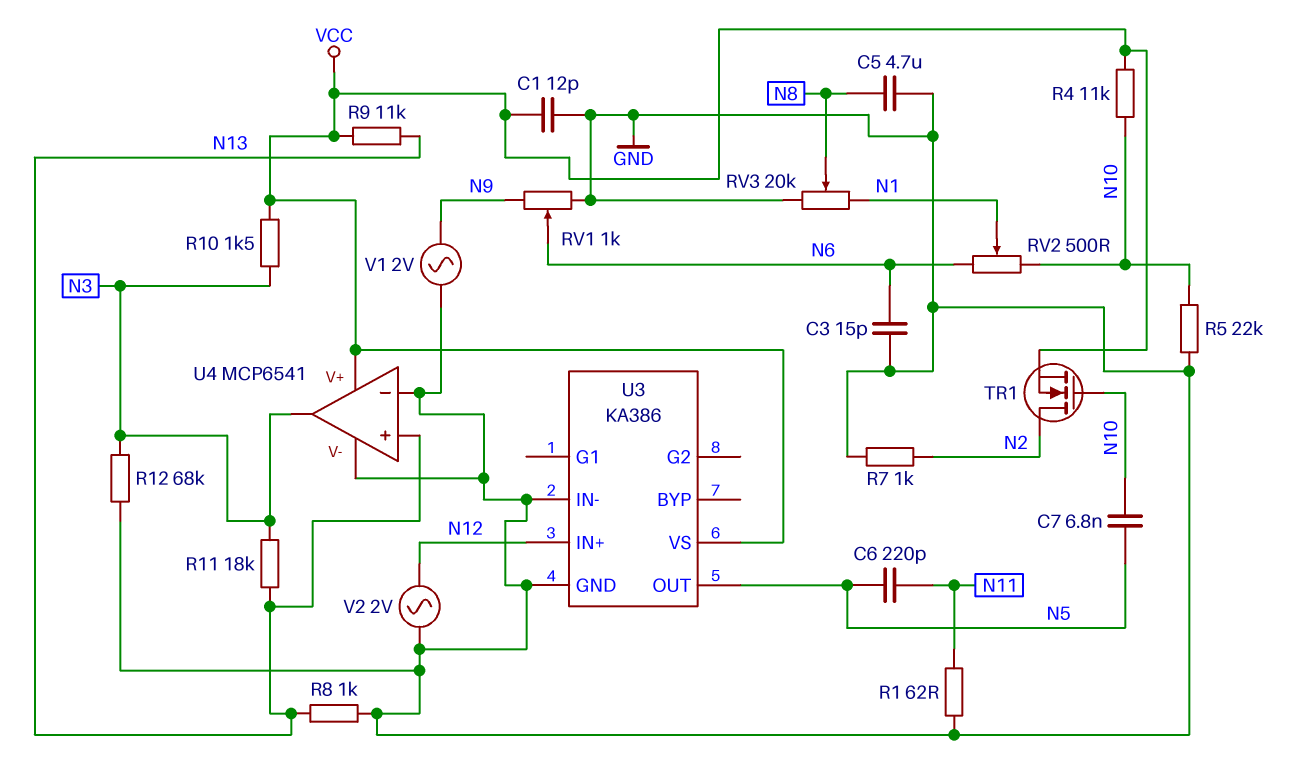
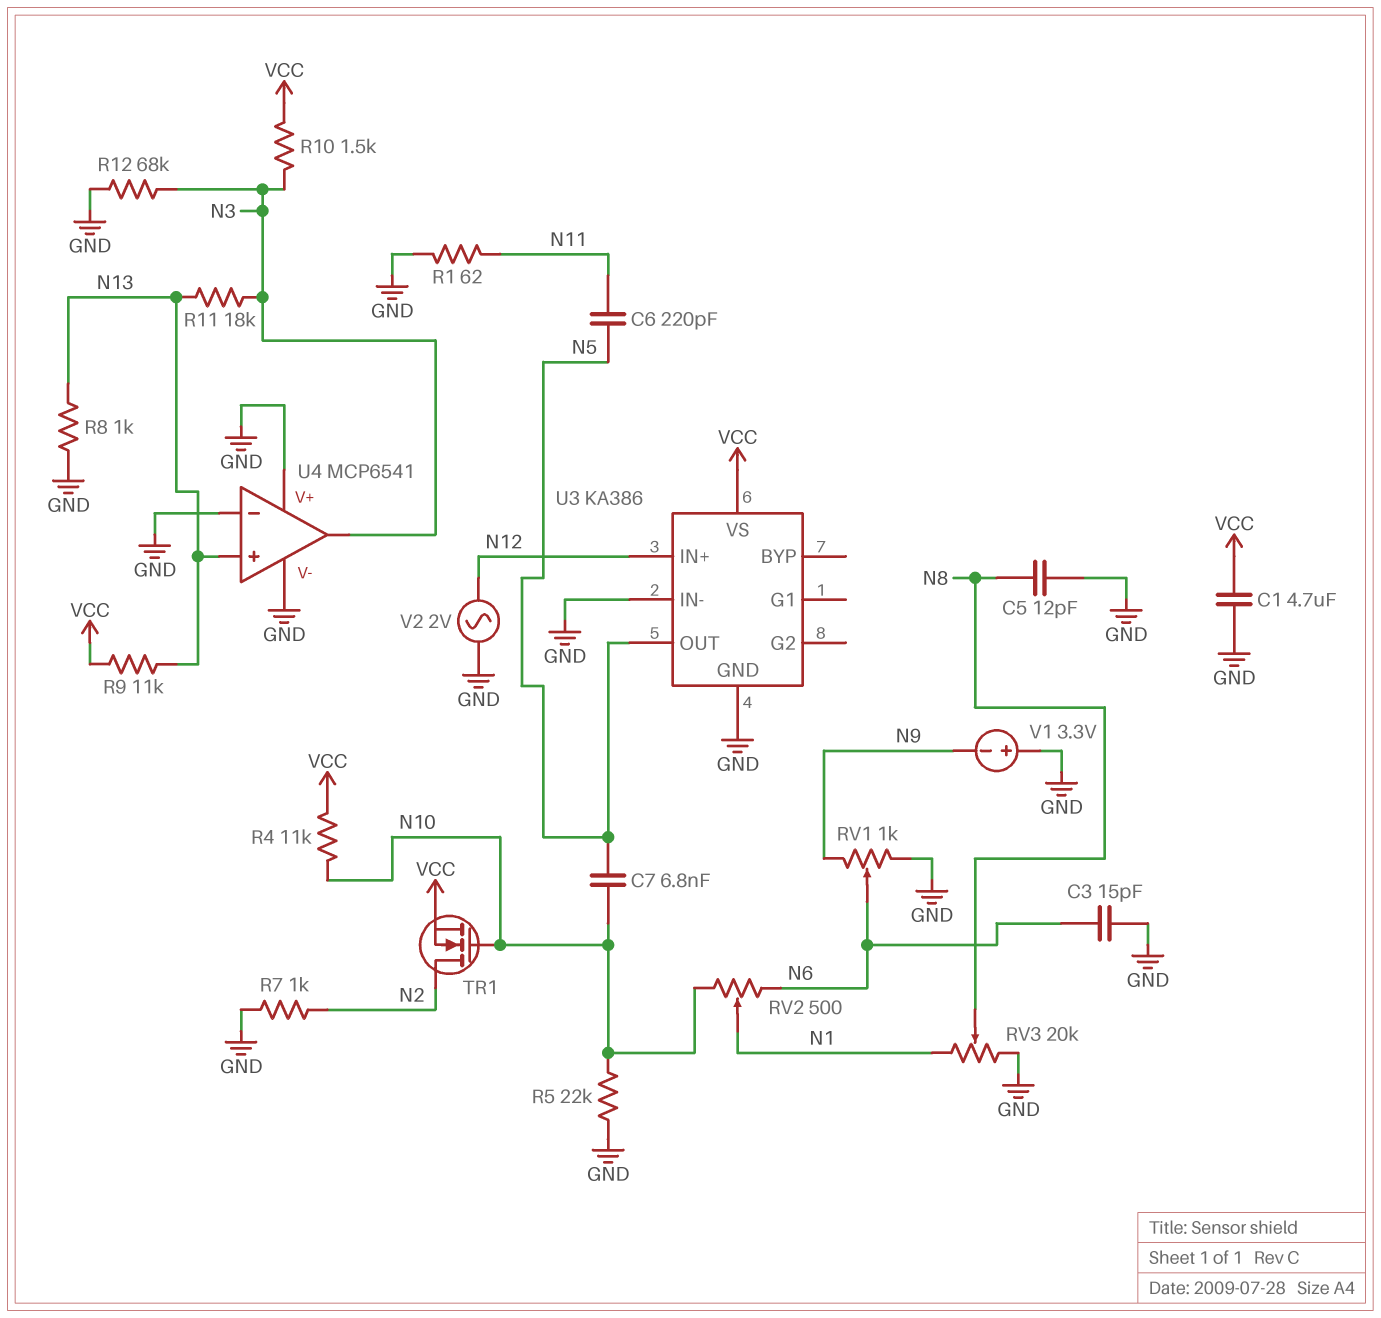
C1: 12pF (GND, VCC) -> 4.7uF (GND, VCC)
C5: 4.7uF (GND, N8) -> 12pF (GND, N8)
U4 pin V+: VCC -> GND
V1: AC 2V (GND, N9) -> 3.3V (plus GND, minus N9)

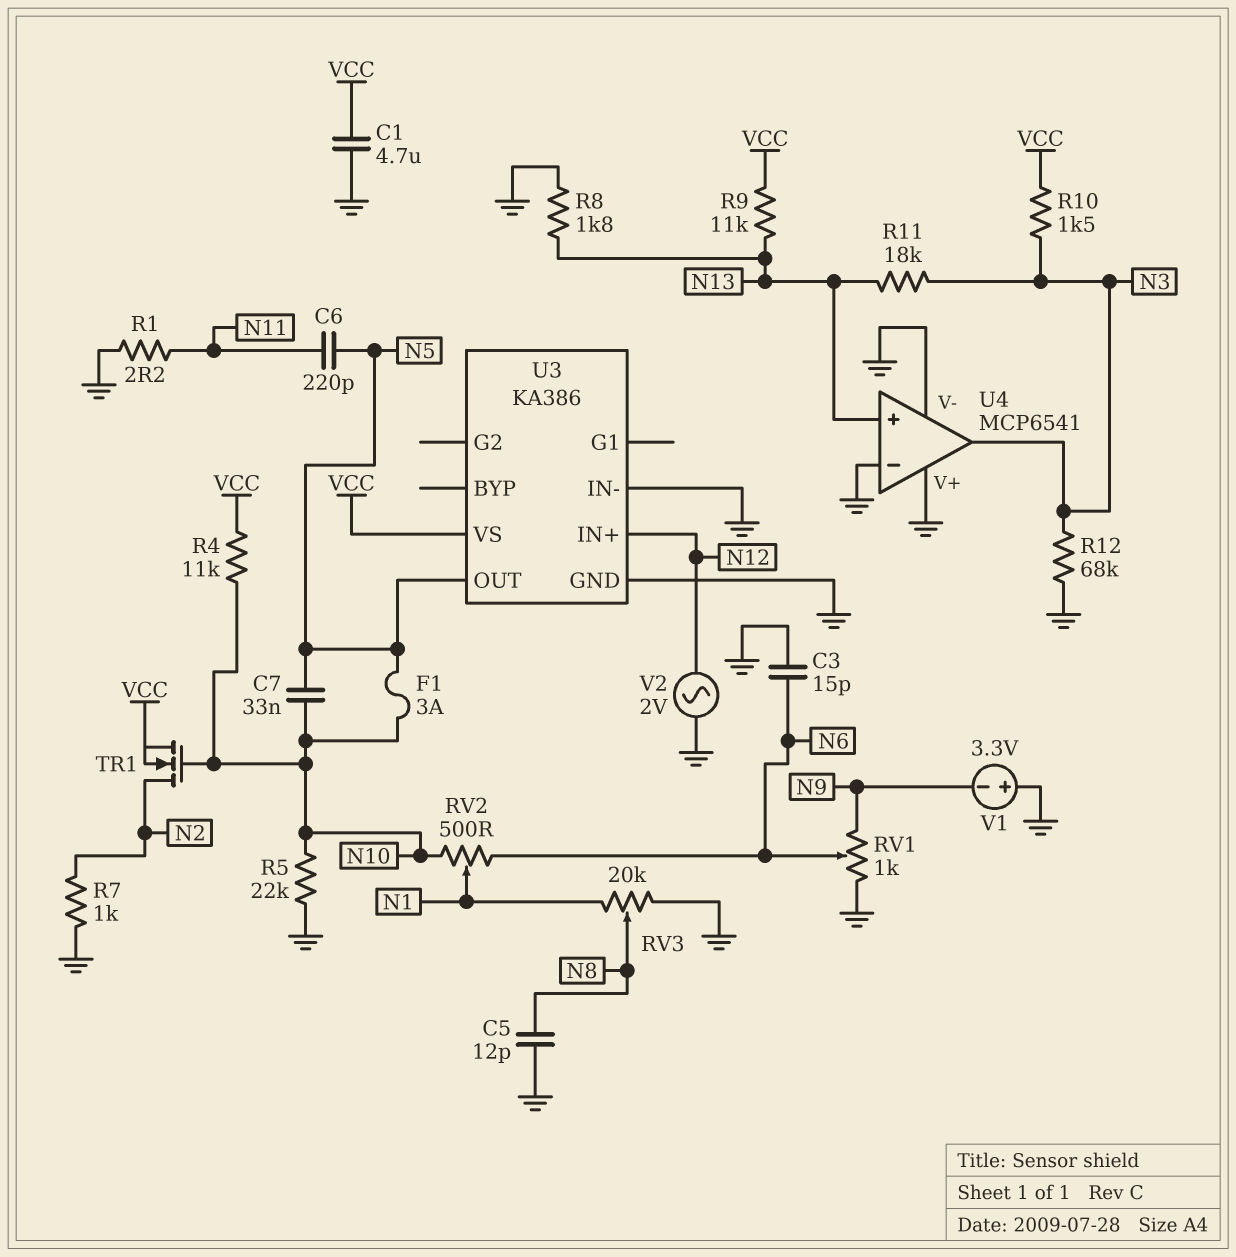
C7: 6.8nF (N5, N10) -> 33nF (N5, N10)
F1: none -> 3A (N5, N10)
R1: 62 (GND, N11) -> 2.2 (GND, N11)
R8: 1k (GND, N13) -> 1.8k (GND, N13)

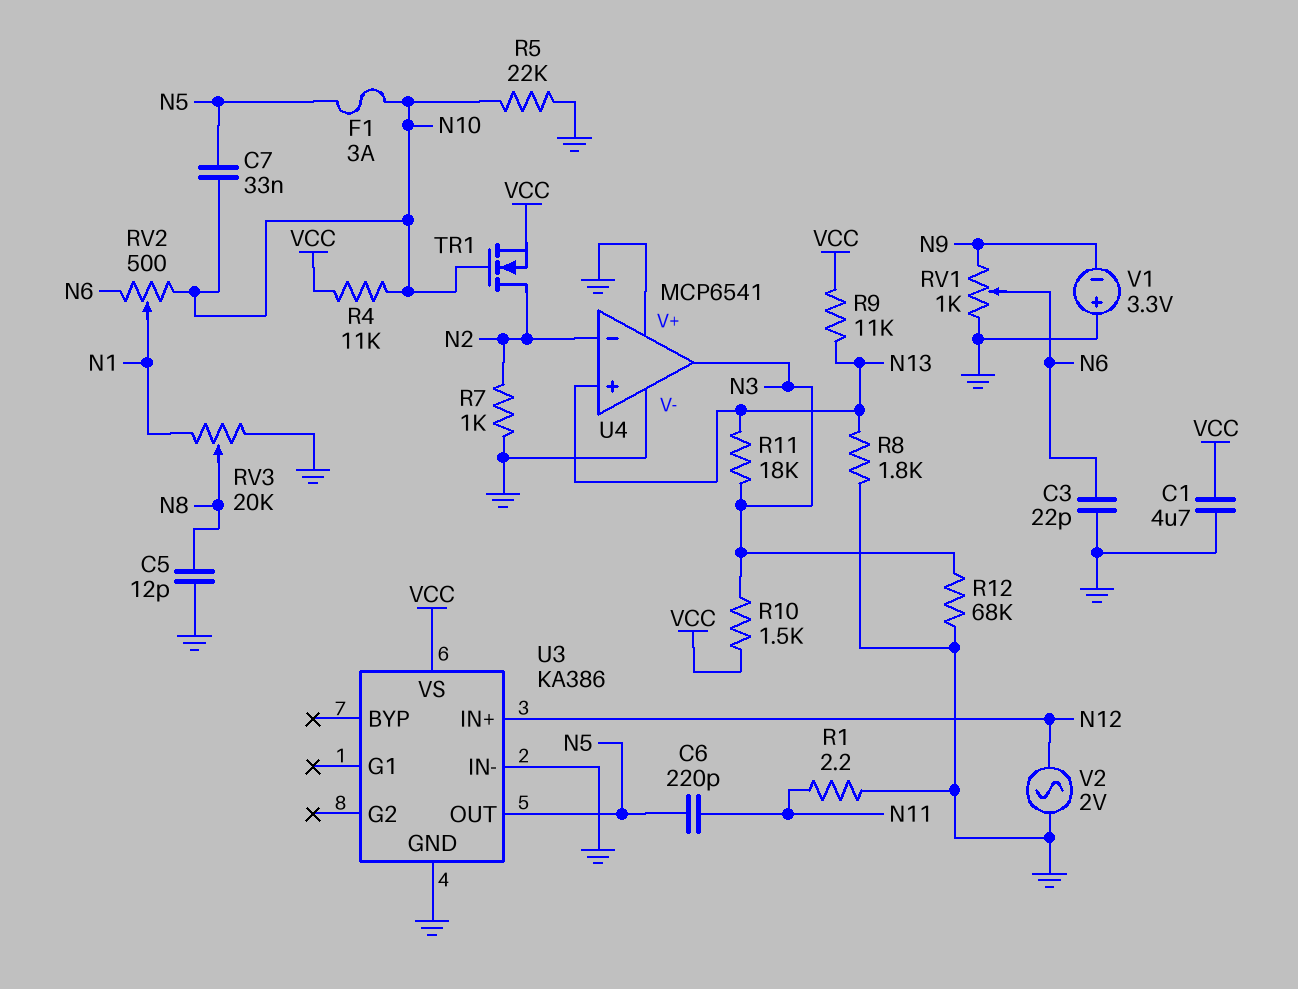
C3: 15pF (GND, N6) -> 22pF (GND, N6)
U4 pin in-: GND -> N2

